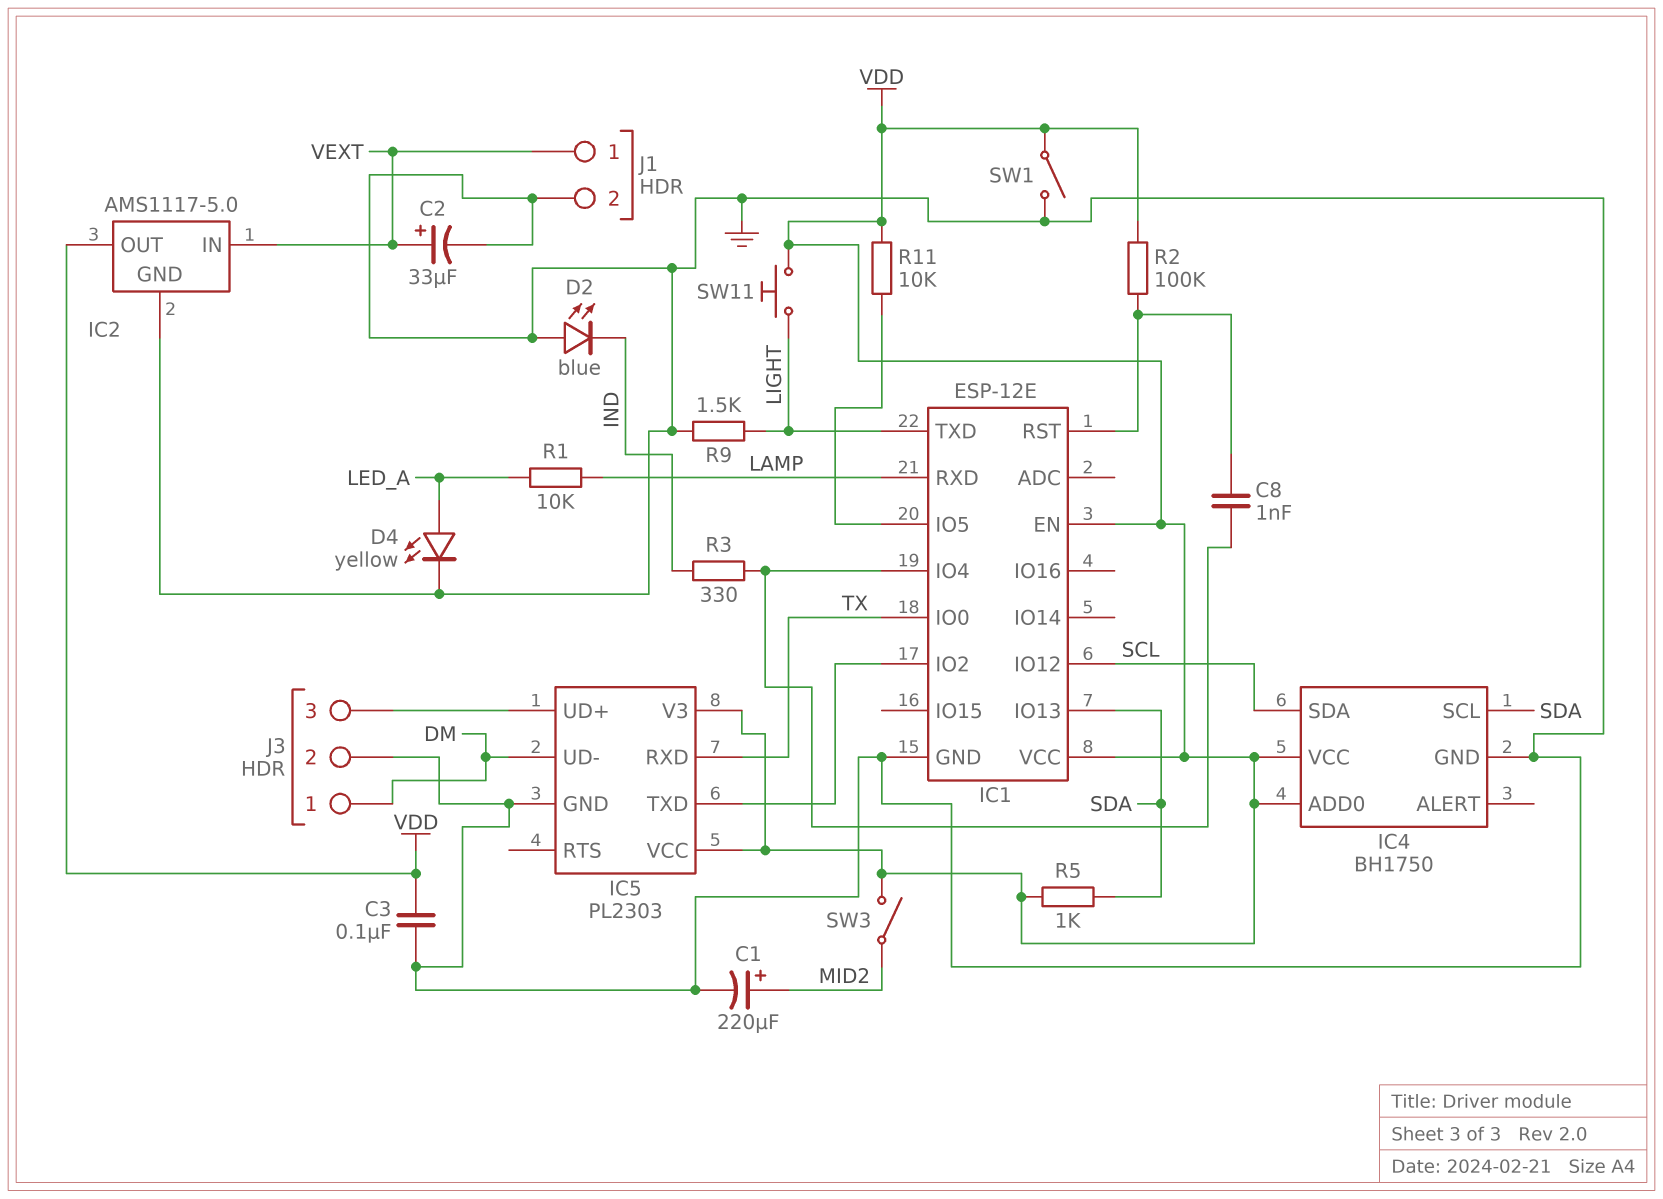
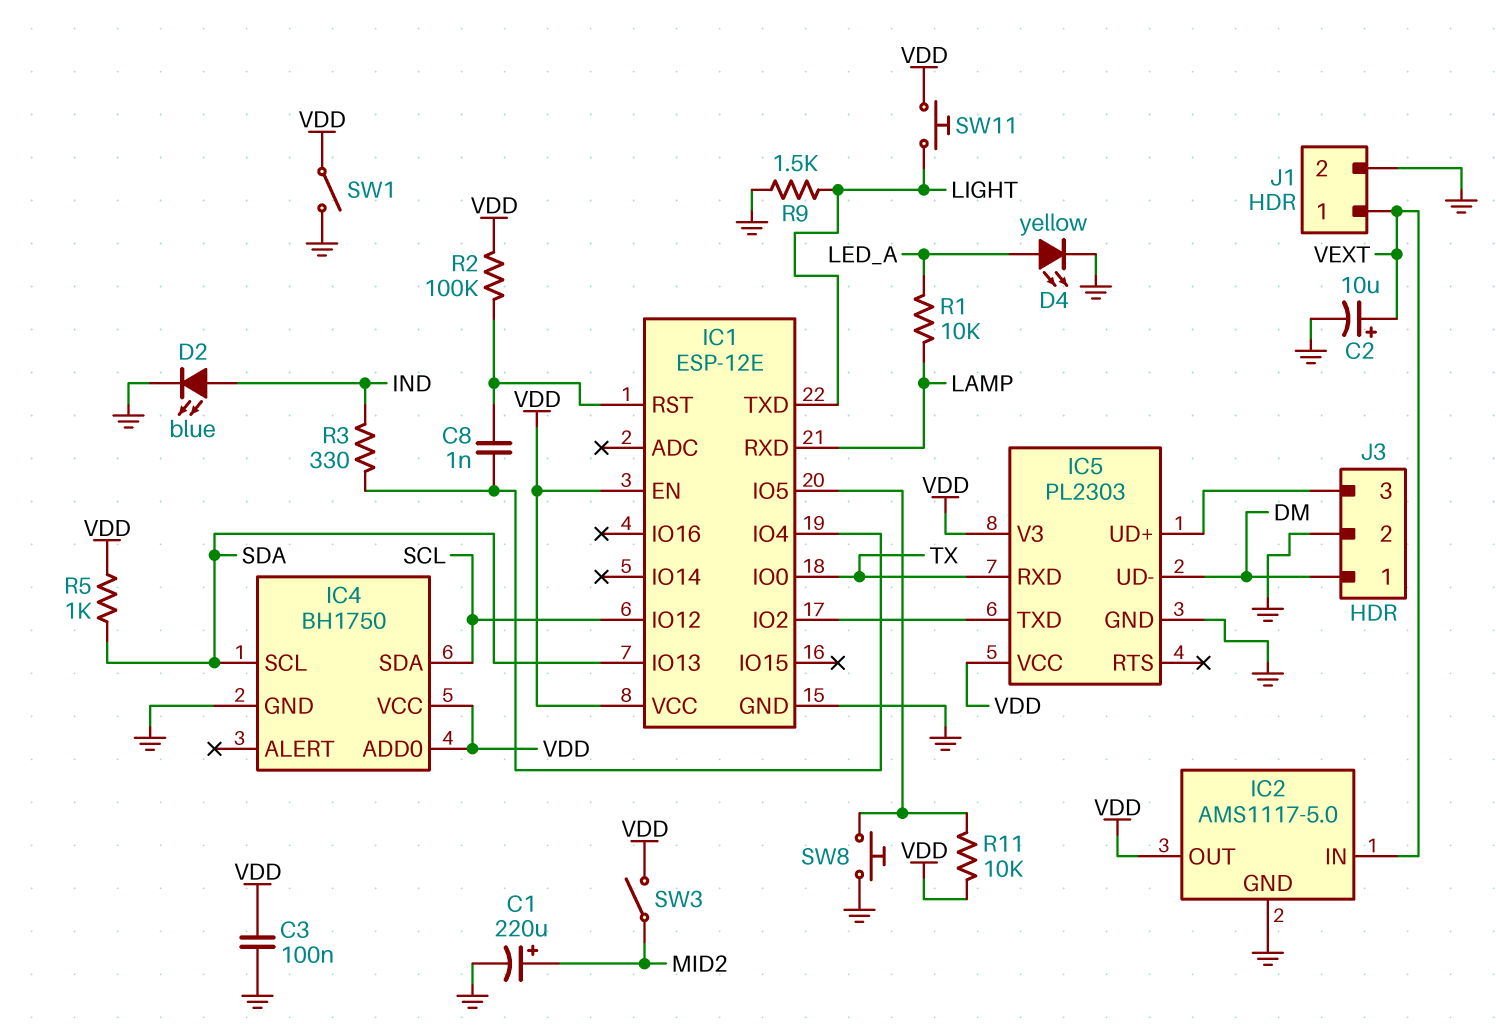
C2: 33uF (plus VEXT, minus GND) -> 10uF (plus VEXT, minus GND)
D2: LED blue (A GND, K IND) -> LED blue (A IND, K GND)
SW8: none -> button (GND, IC1/IO5)

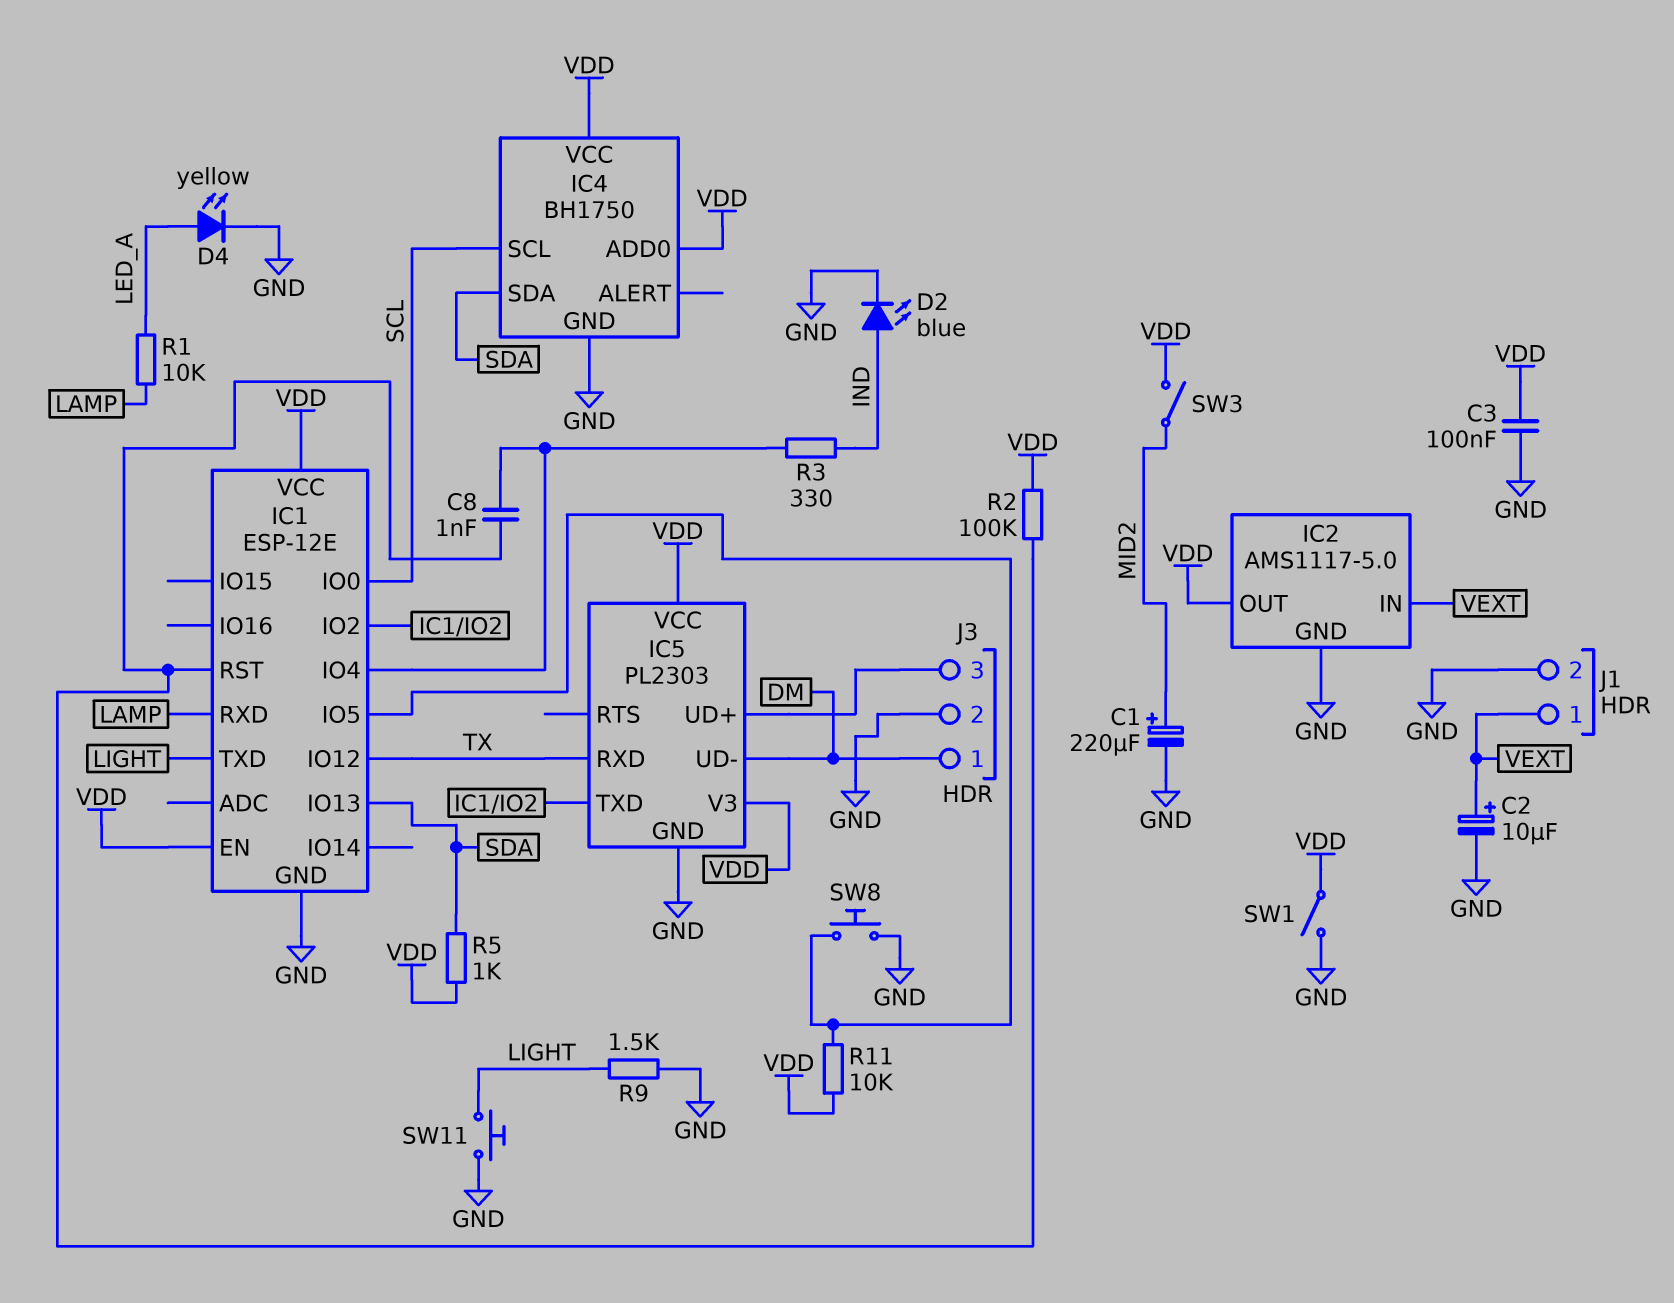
IC1 pin IO0: TX -> SCL
IC1 pin IO12: SCL -> TX
IC4 pin SCL: SDA -> SCL
IC4 pin SDA: SCL -> SDA
SW11: button (LIGHT, VDD) -> button (GND, LIGHT)

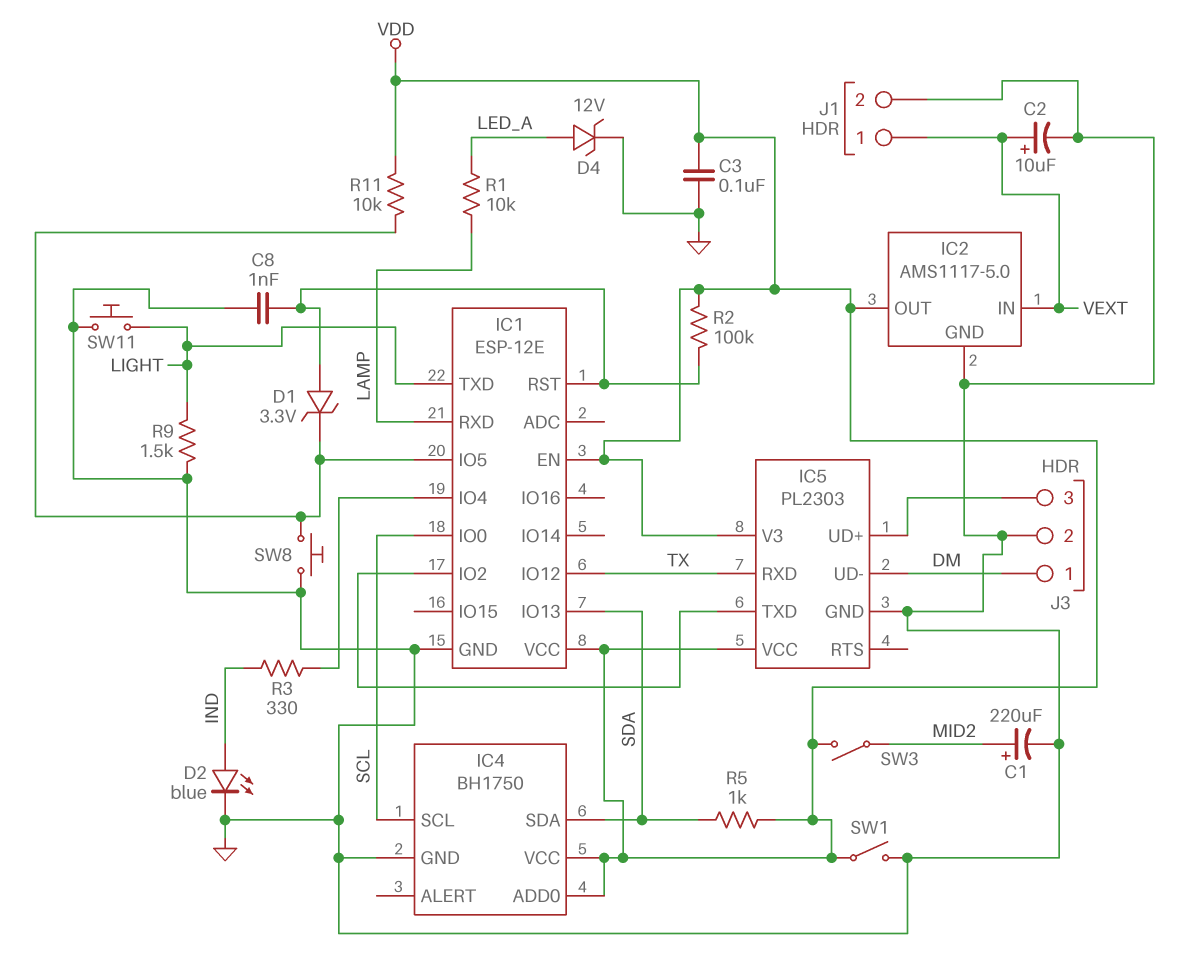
C8: 1nF (IC1/IO4, IC1/RST) -> 1nF (GND, IC1/RST)
D1: none -> zener 3.3V (A IC1/RST, K IC1/IO5)
D4: LED yellow (A LED_A, K GND) -> zener 12V (A LED_A, K GND)

